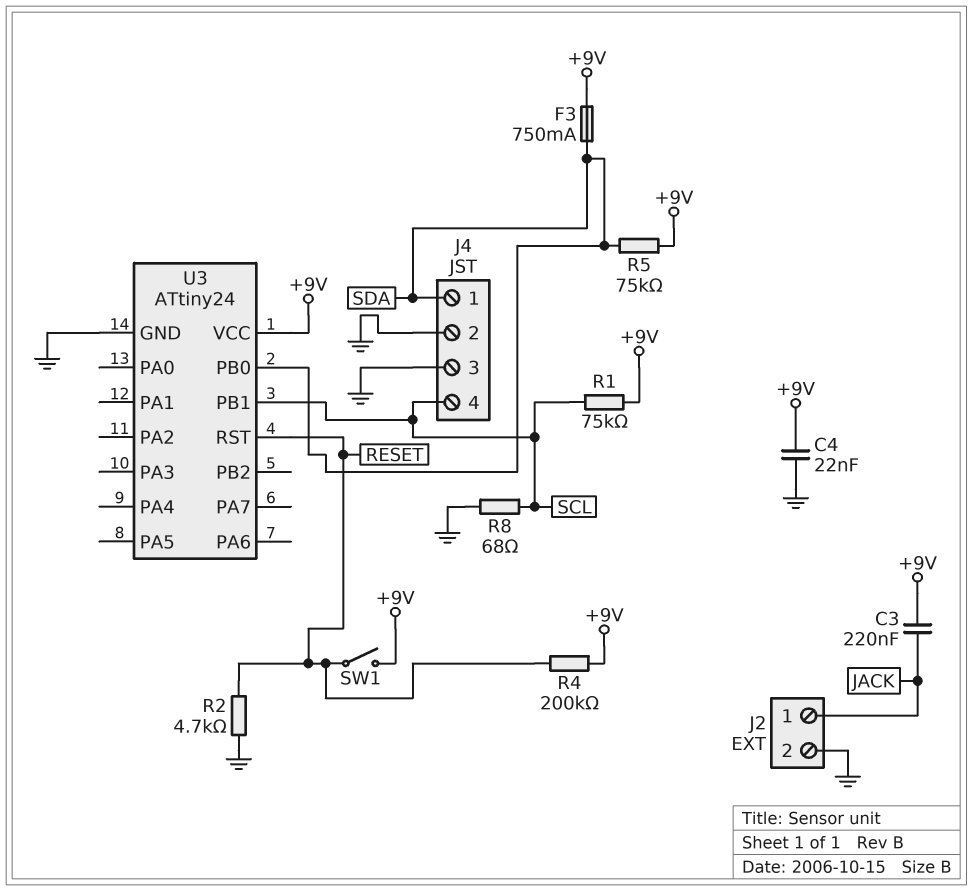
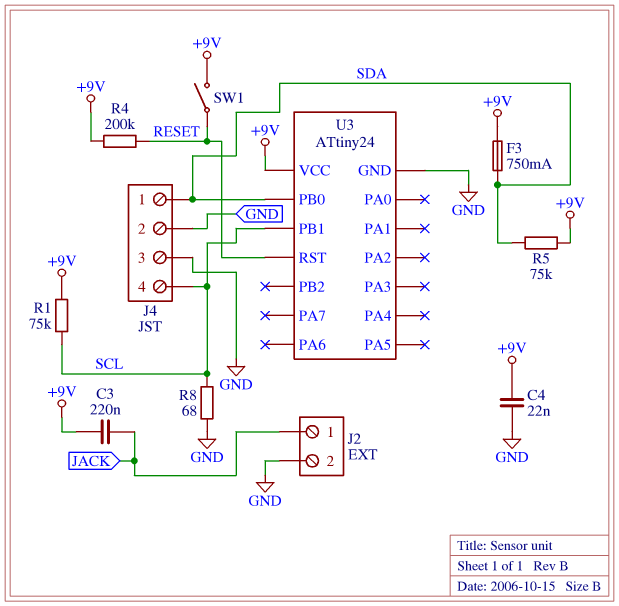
R2: 4.7k (GND, RESET) -> none

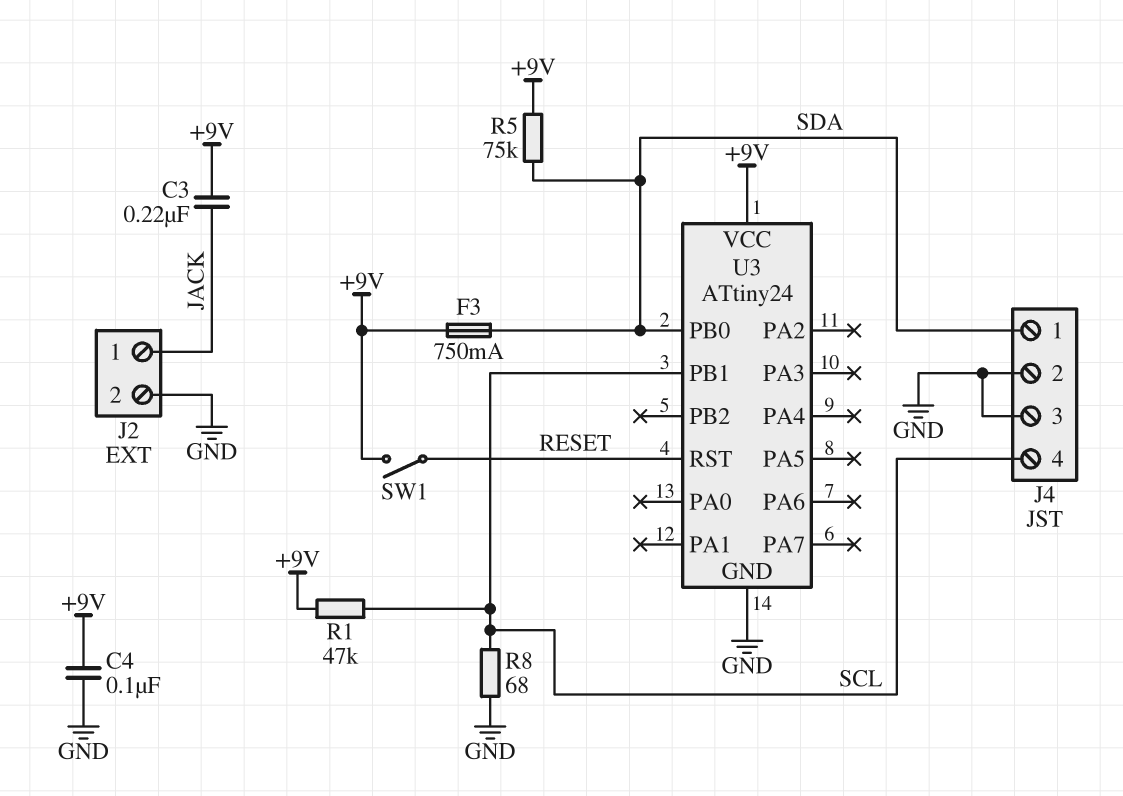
C4: 22nF (+9V, GND) -> 100nF (+9V, GND)
R1: 75k (+9V, SCL) -> 47k (+9V, SCL)
R4: 200k (+9V, RESET) -> none

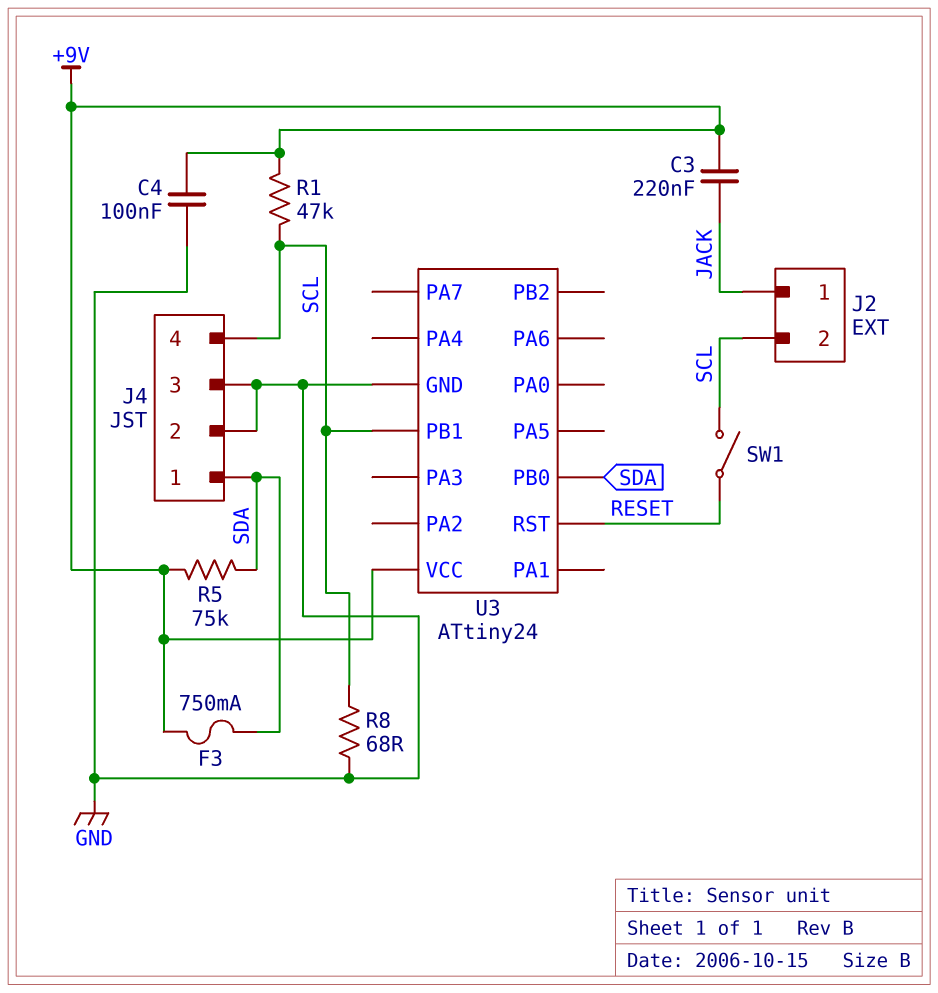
J2 pin 2: GND -> SCL
SW1: switch (+9V, RESET) -> switch (RESET, SCL)

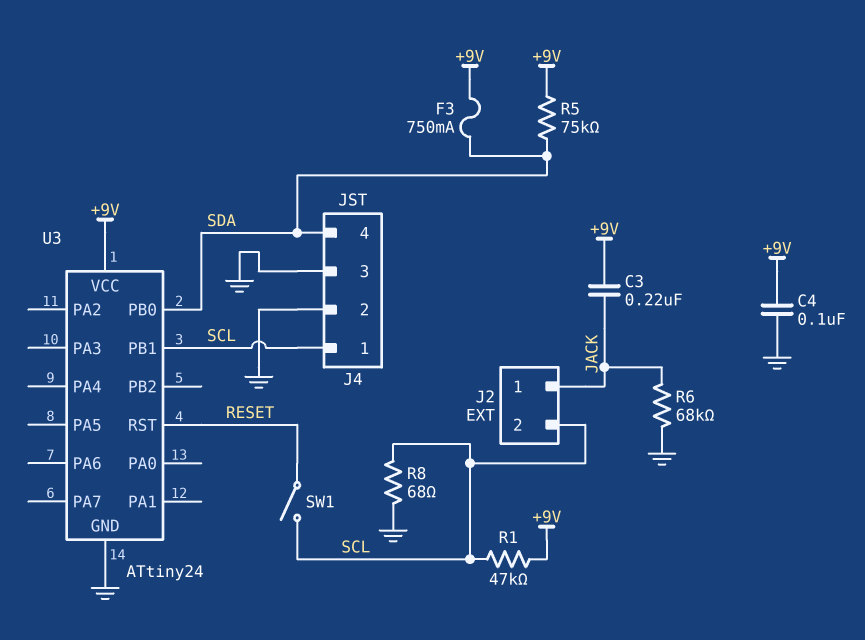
J4 pin 1: SDA -> SCL
J4 pin 4: SCL -> SDA
R6: none -> 68k (GND, JACK)

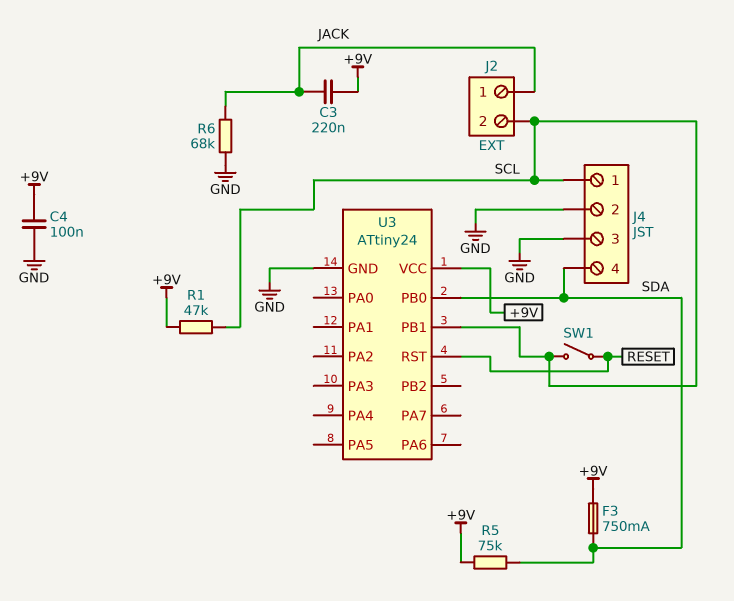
R8: 68 (GND, SCL) -> none

